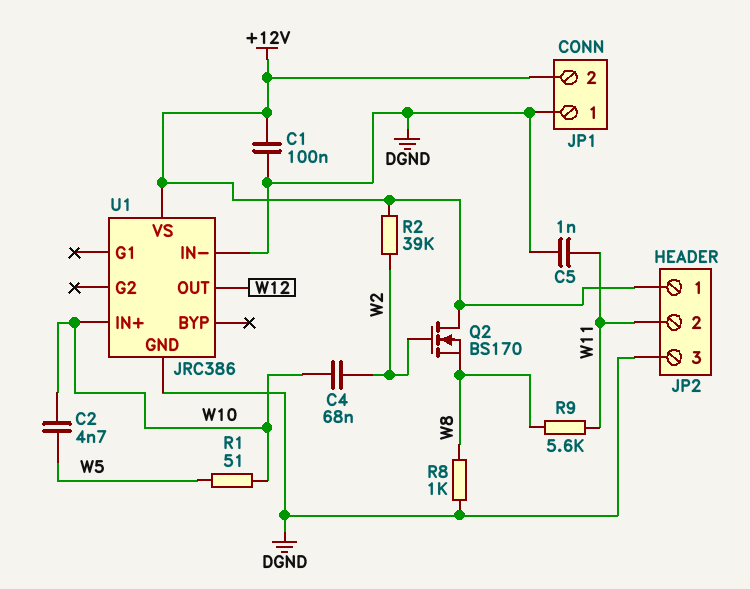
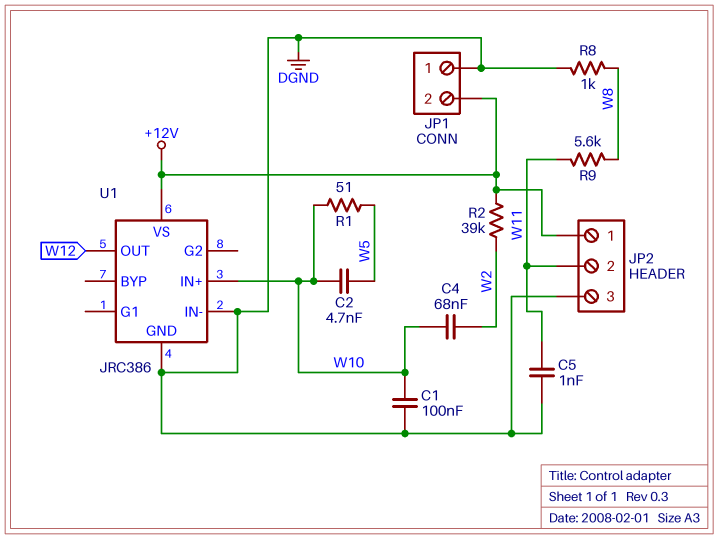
C1: 100nF (+12V, DGND) -> 100nF (DGND, W10)
Q2: NMOS BS170 (G W2, D +12V, S W8) -> none

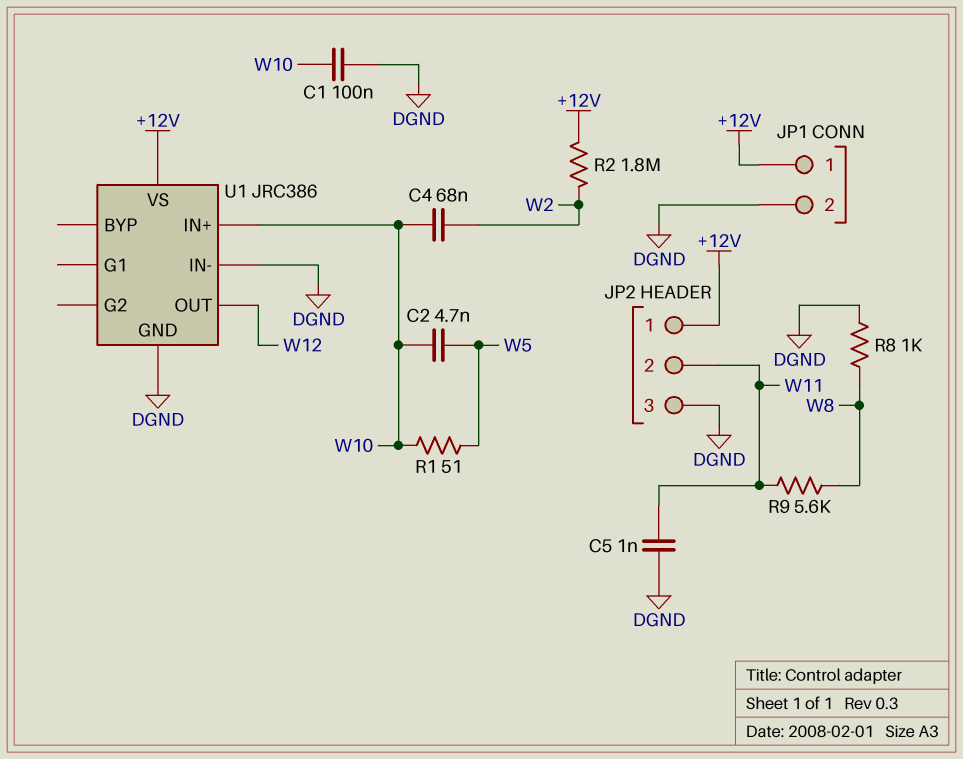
JP1 pin 1: DGND -> +12V
JP1 pin 2: +12V -> DGND
R2: 39k (+12V, W2) -> 1.8M (+12V, W2)

